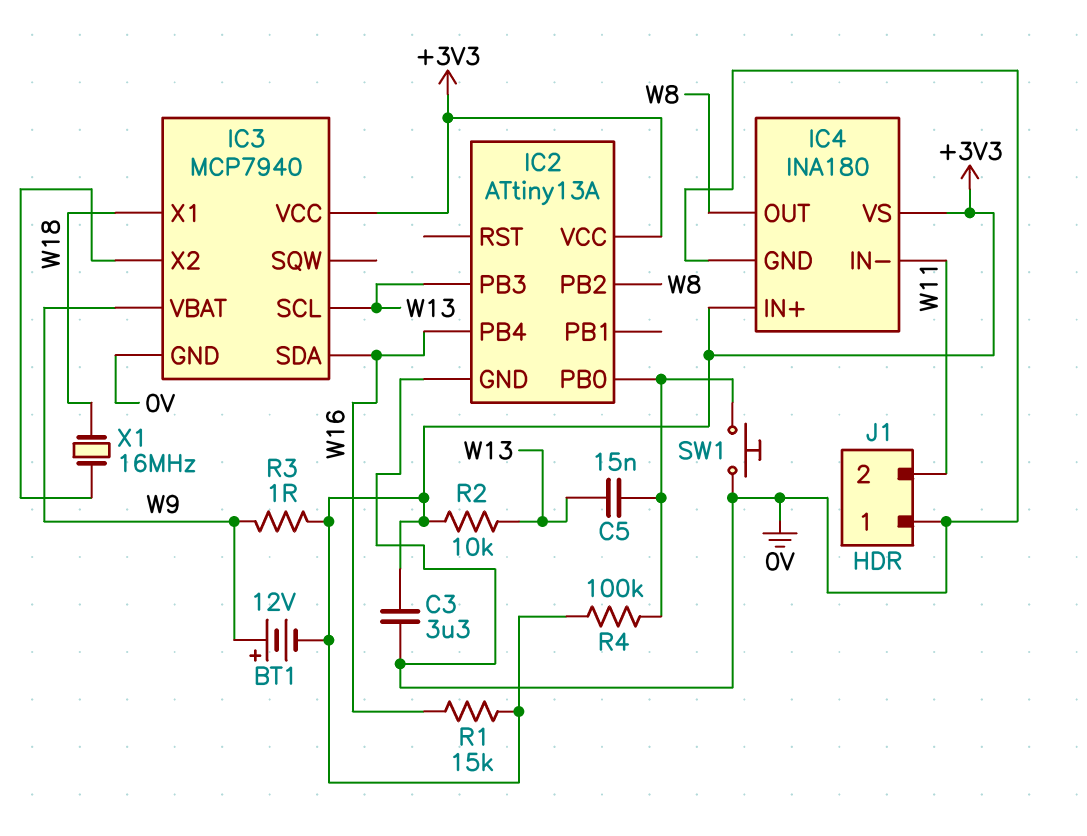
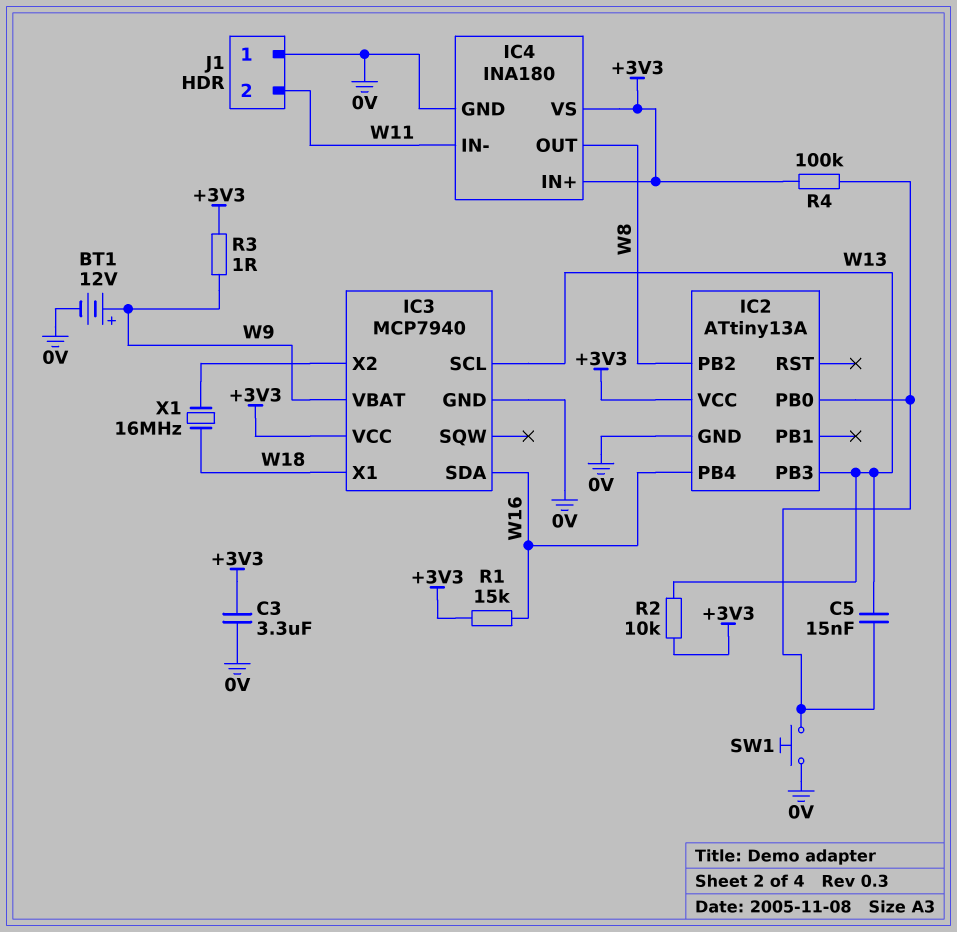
BT1: 12V (plus W9, minus +3V3) -> 12V (plus W9, minus 0V)

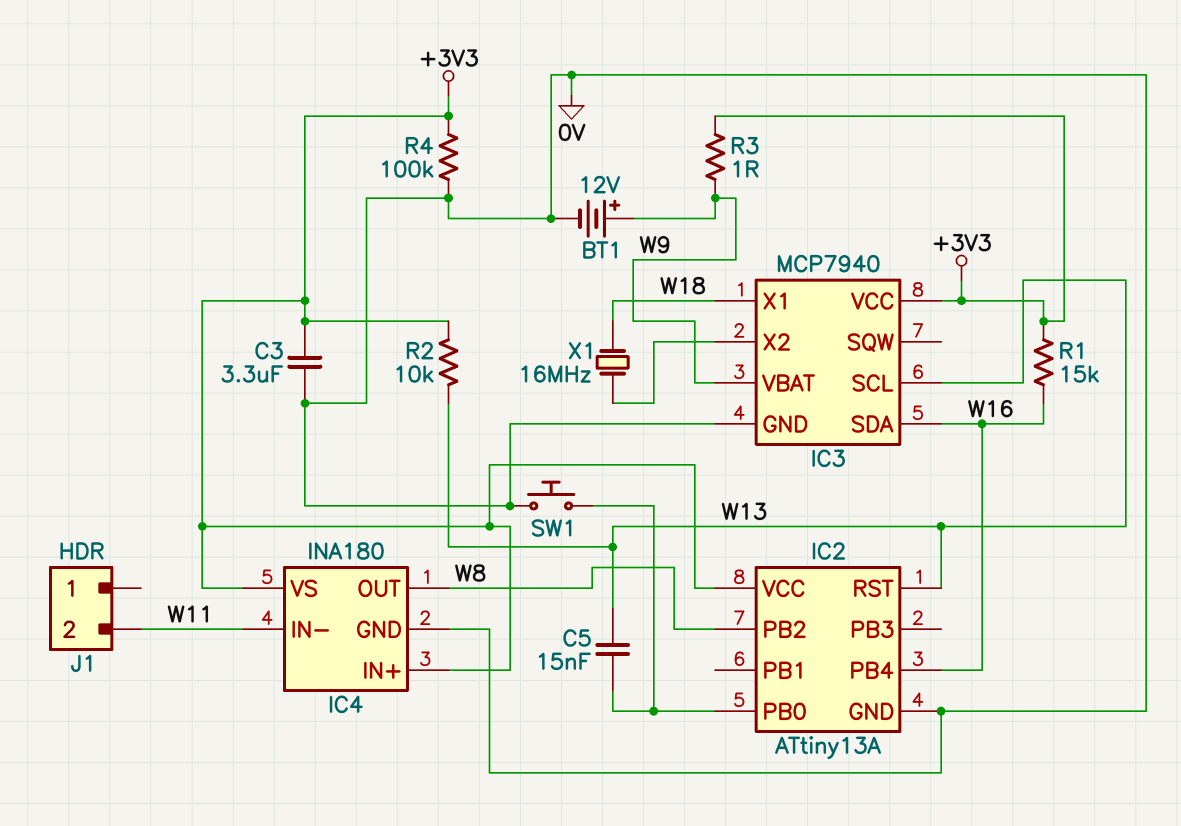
IC2 pin PB3: W13 -> none
IC2 pin RST: none -> W13
J1 pin 1: 0V -> none
R4: 100k (+3V3, IC2/PB0) -> 100k (+3V3, 0V)

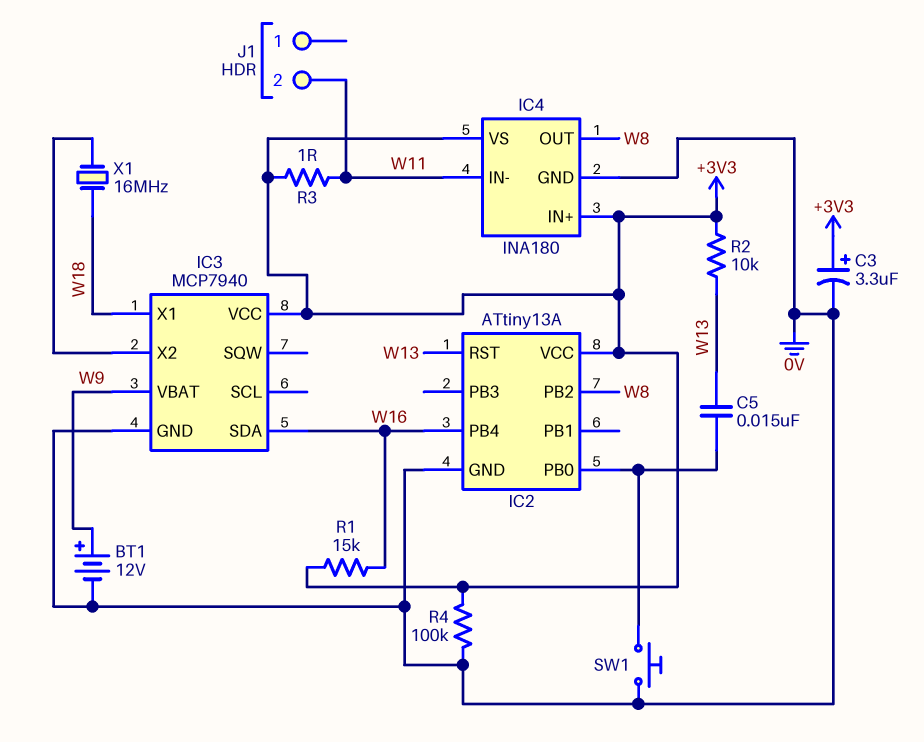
C3: 3.3uF (+3V3, 0V) -> 3.3uF (plus +3V3, minus 0V)
IC3 pin SCL: W13 -> none
R3: 1 (+3V3, W9) -> 1 (+3V3, W11)

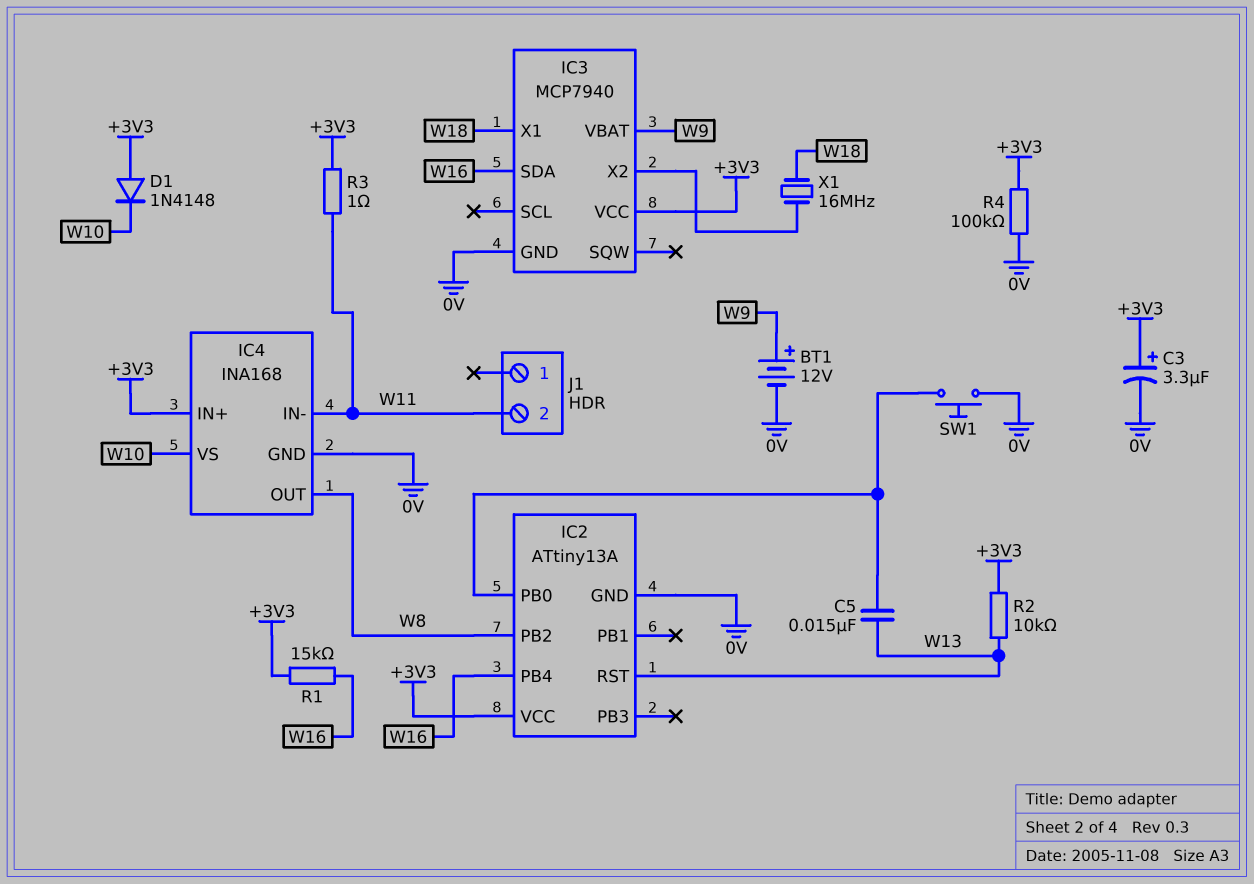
D1: none -> diode 1N4148 (A +3V3, K W10)
IC4: INA180 -> INA168
IC4 pin VS: +3V3 -> W10

